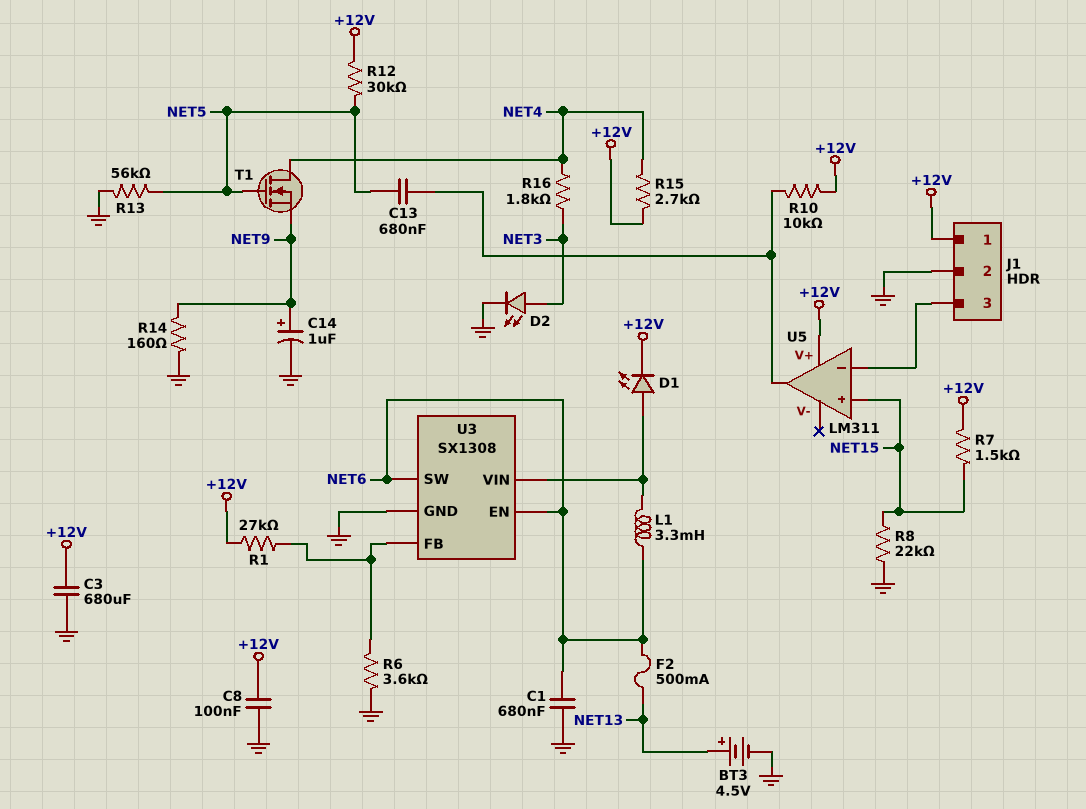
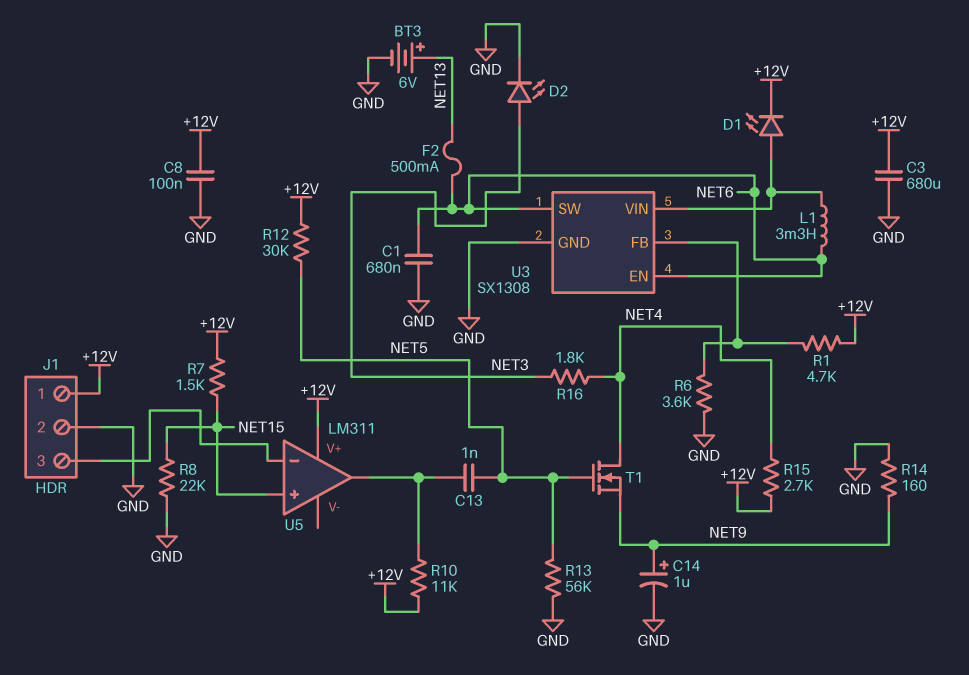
BT3: 4.5V (plus NET13, minus GND) -> 6V (plus NET13, minus GND)
C13: 680nF (NET5, U5/out) -> 1nF (NET5, U5/out)
R1: 27k (+12V, U3/FB) -> 4.7k (+12V, U3/FB)
R10: 10k (+12V, U5/out) -> 11k (+12V, U5/out)

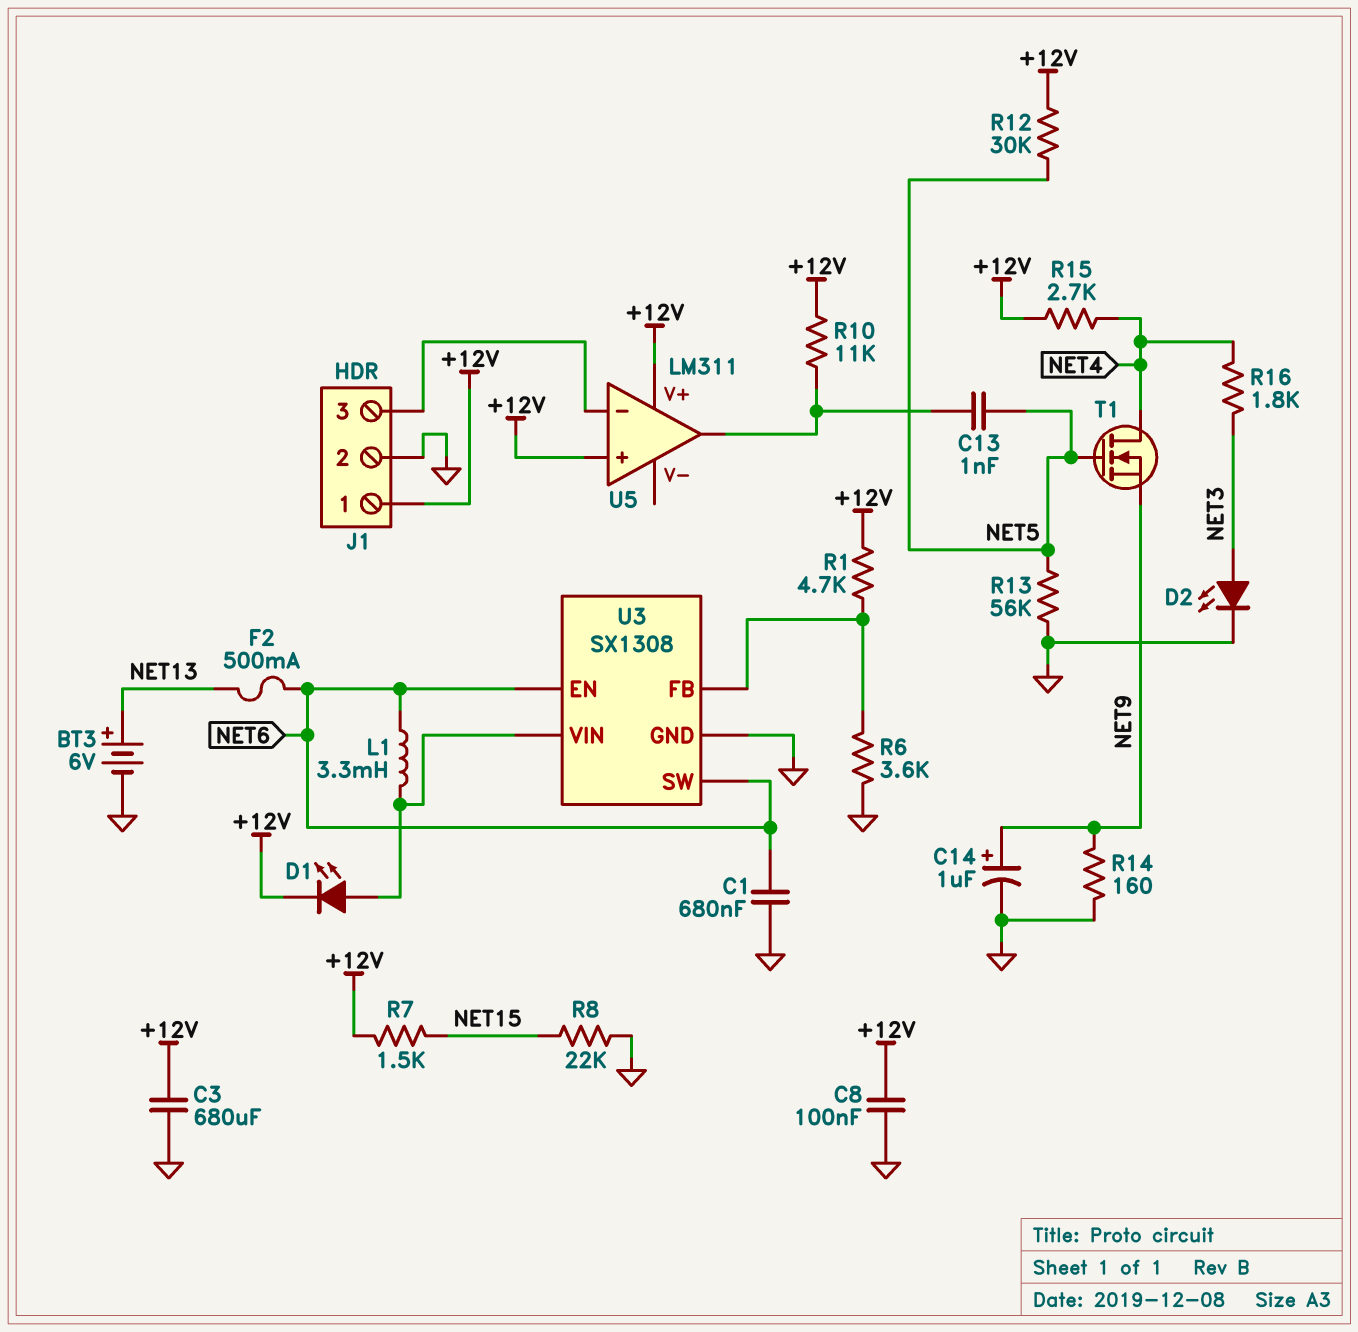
U5 pin in+: NET15 -> +12V

